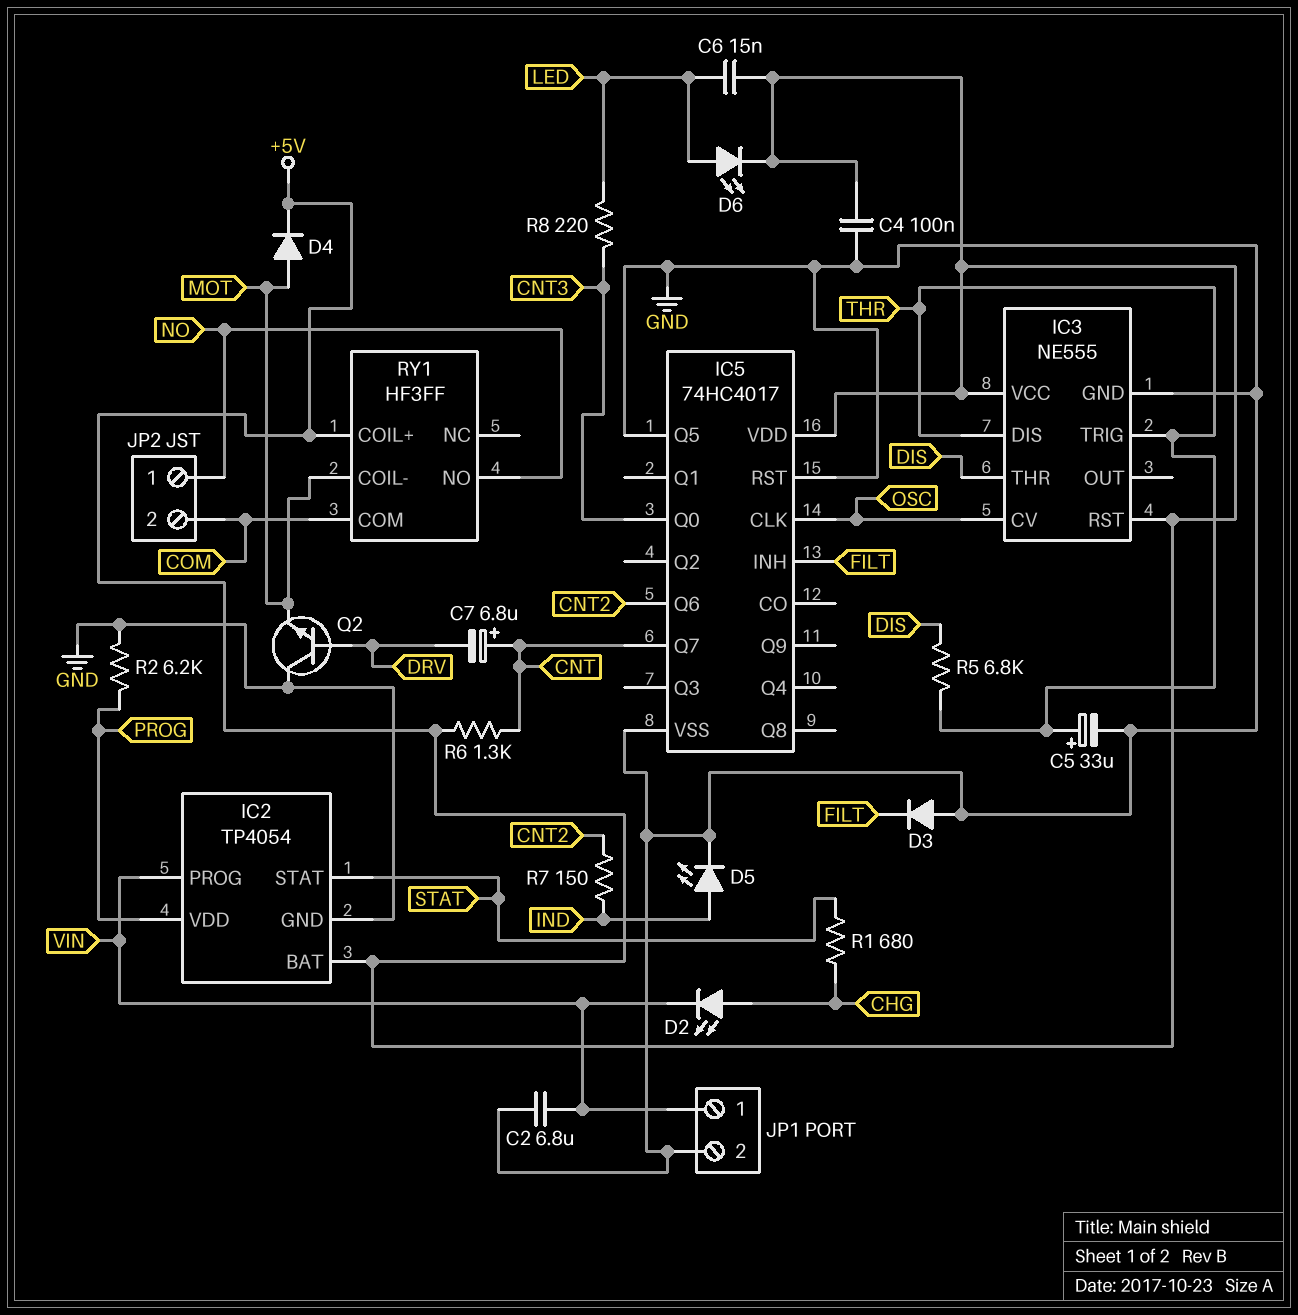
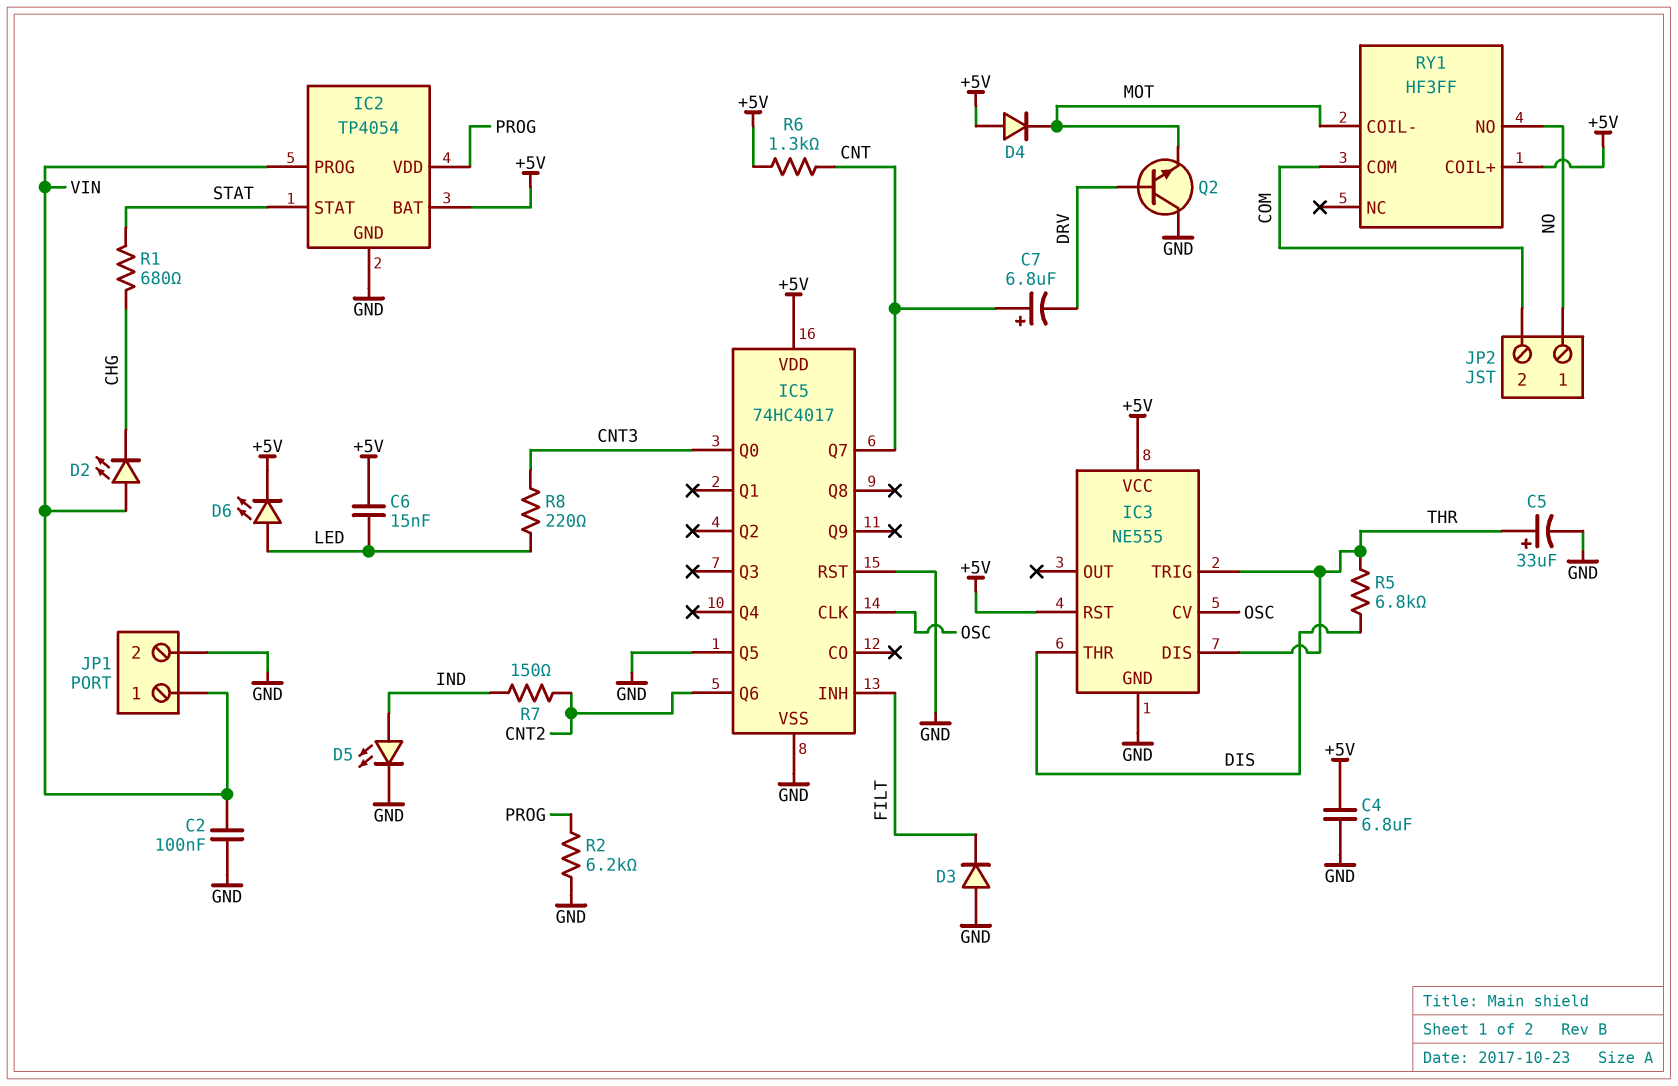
C2: 6.8uF (GND, VIN) -> 100nF (GND, VIN)
C4: 100nF (+5V, GND) -> 6.8uF (+5V, GND)
D2: LED (A CHG, K VIN) -> LED (A VIN, K CHG)
D4: diode (A MOT, K +5V) -> diode (A +5V, K MOT)

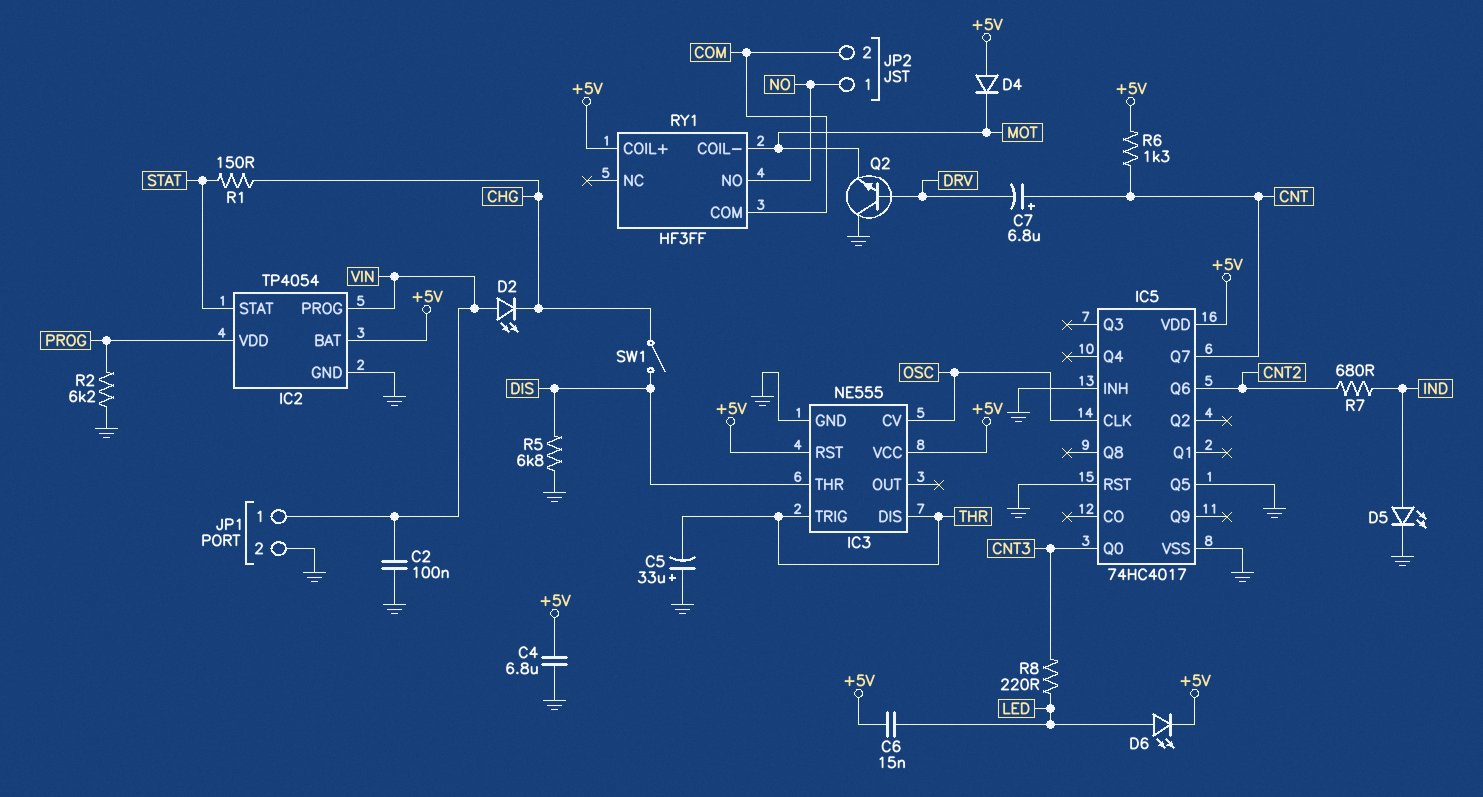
C5: 33uF (plus THR, minus GND) -> 33uF (plus GND, minus THR)
D3: diode (A GND, K FILT) -> none
IC5 pin INH: FILT -> GND
R1: 680 (CHG, STAT) -> 150 (CHG, STAT)
R5: 6.8k (DIS, THR) -> 6.8k (DIS, GND)
R7: 150 (CNT2, IND) -> 680 (CNT2, IND)
SW1: none -> switch (CHG, DIS)

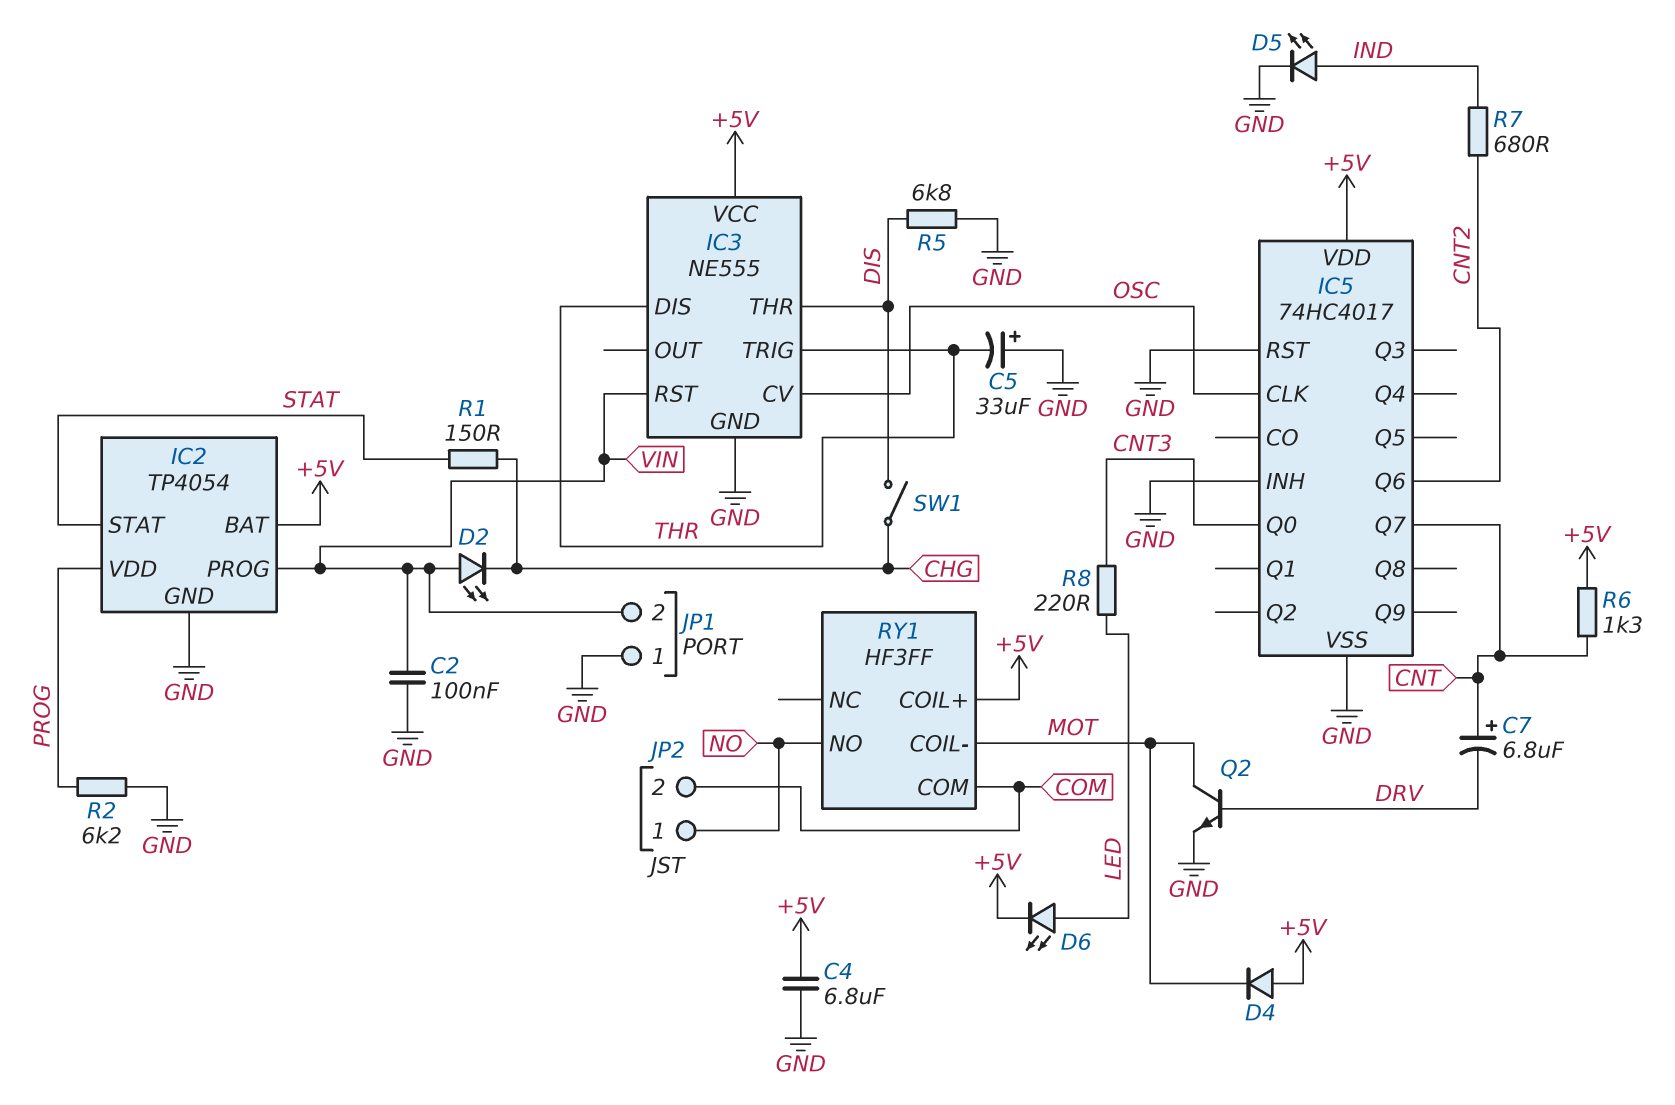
C6: 15nF (+5V, LED) -> none
IC3 pin RST: +5V -> VIN
IC5 pin Q5: GND -> none
JP1 pin 1: VIN -> GND
JP1 pin 2: GND -> VIN
Q2: NPN (B DRV, C GND, E MOT) -> NPN (B DRV, C MOT, E GND)

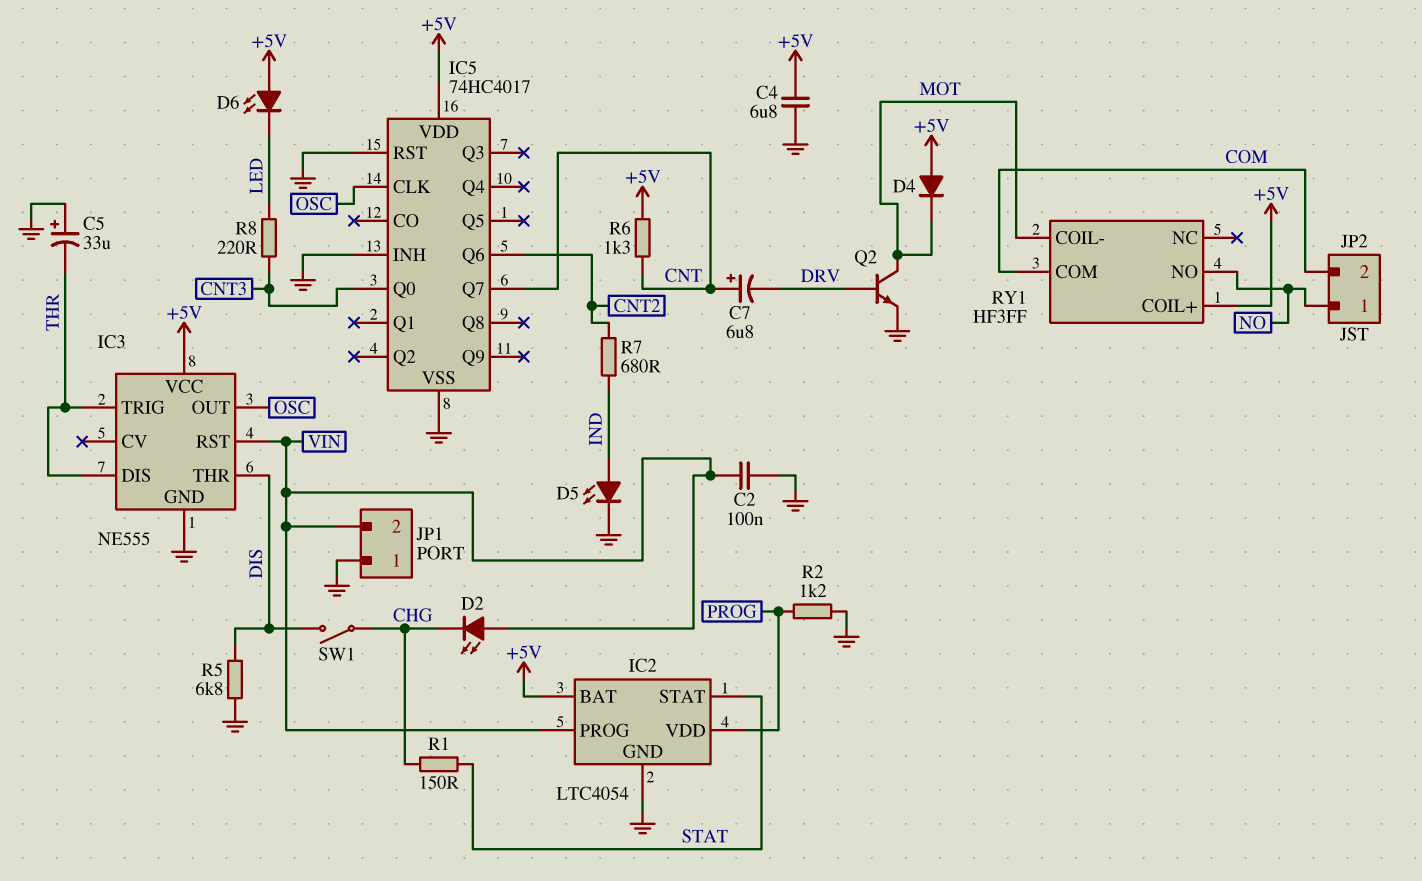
D6: LED (A LED, K +5V) -> LED (A +5V, K LED)
IC2: TP4054 -> LTC4054
IC3 pin CV: OSC -> none
IC3 pin OUT: none -> OSC
R2: 6.2k (GND, PROG) -> 1.2k (GND, PROG)

